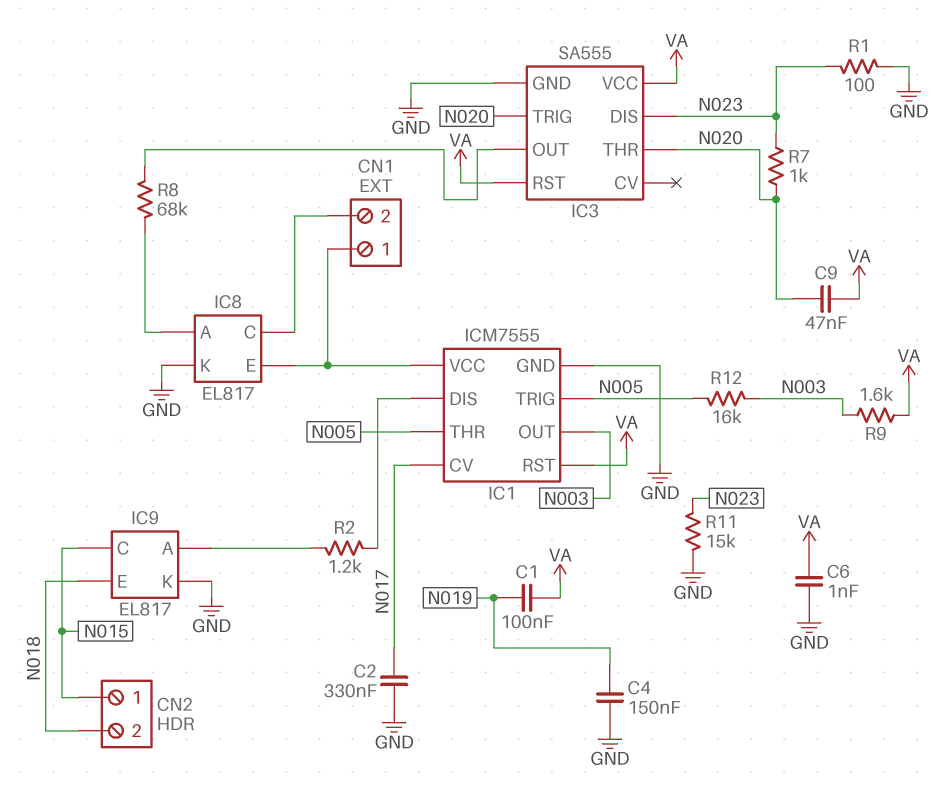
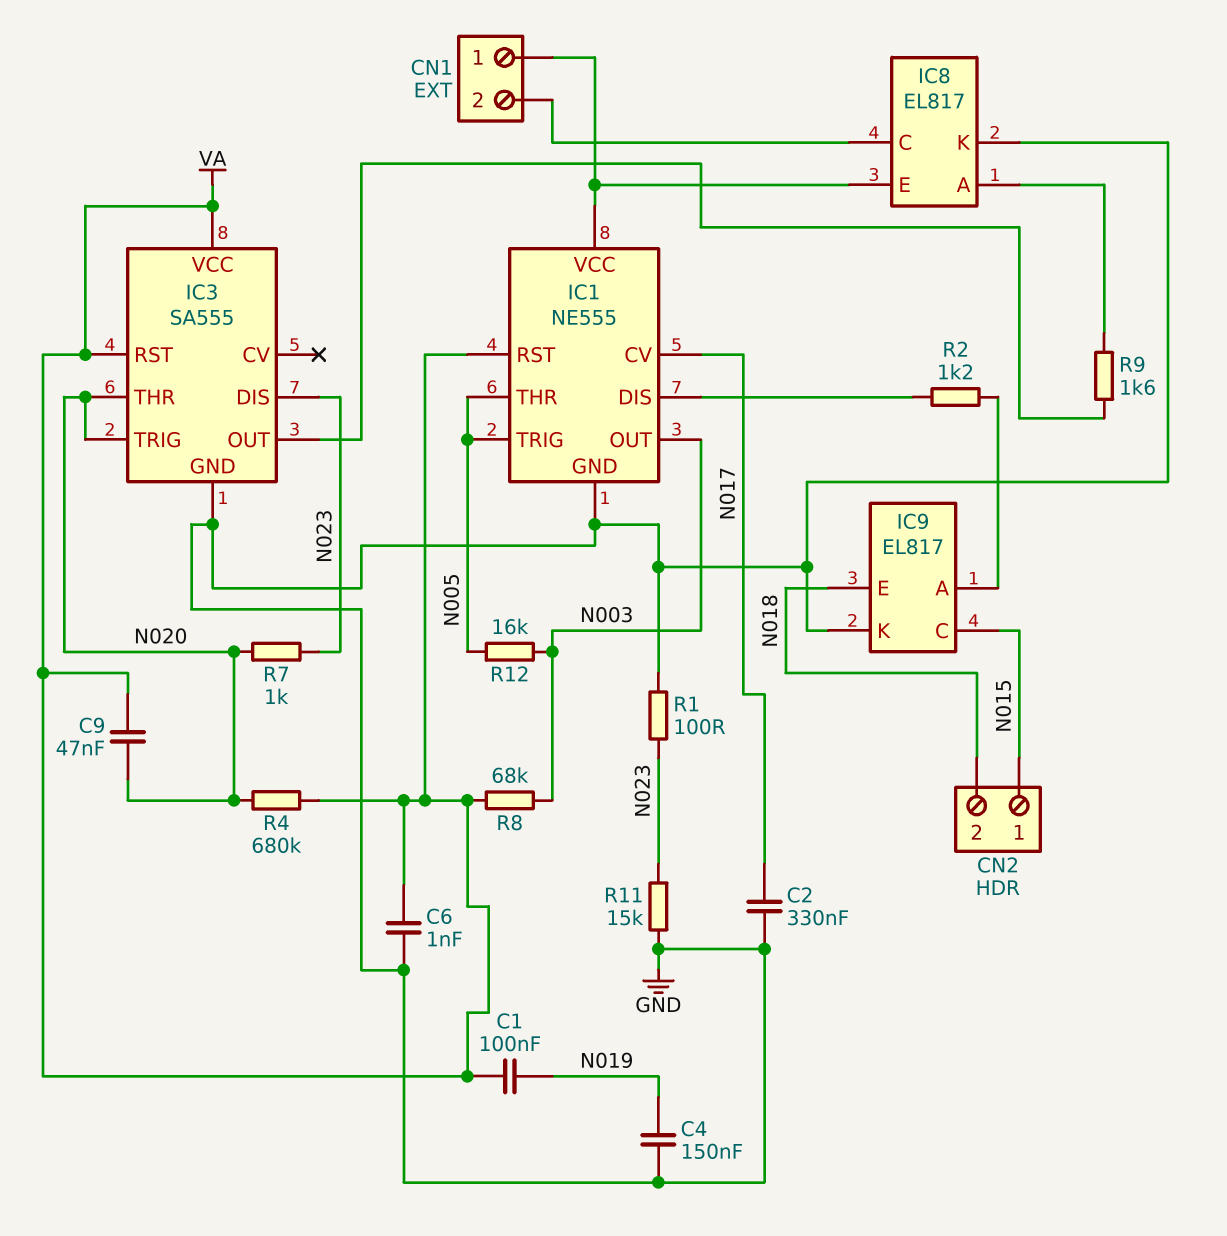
IC1: ICM7555 -> NE555
R4: none -> 680k (N020, VA)
R8: 68k (IC3/OUT, IC8/A) -> 68k (N003, VA)
R9: 1.6k (N003, VA) -> 1.6k (IC3/OUT, IC8/A)

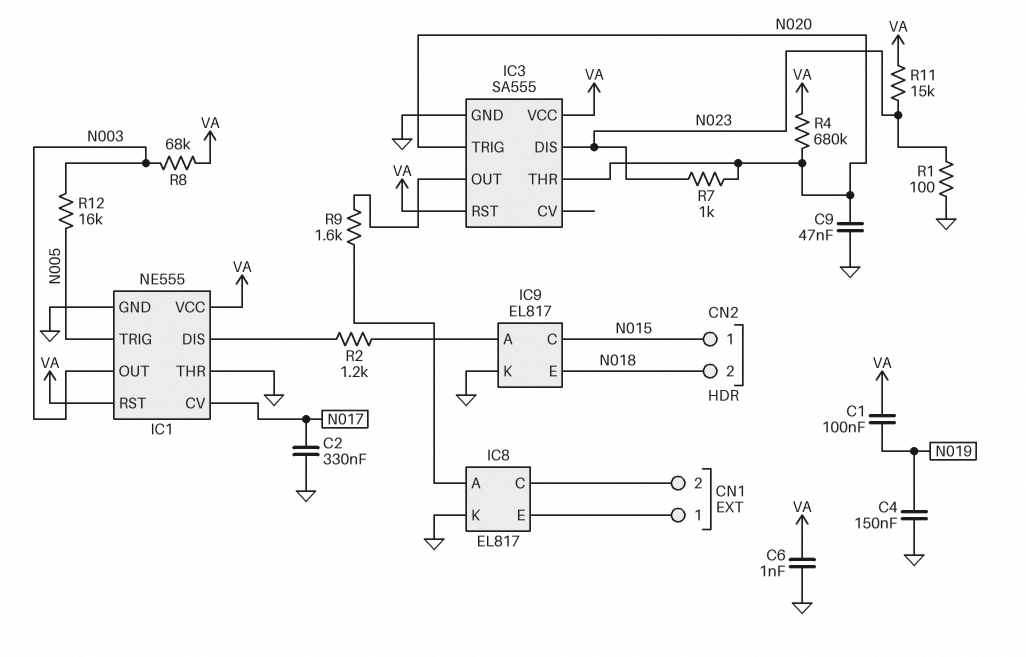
C9: 47nF (N020, VA) -> 47nF (GND, N020)
IC1 pin THR: N005 -> GND
IC1 pin VCC: CN1/1 -> VA
R11: 15k (GND, N023) -> 15k (N023, VA)

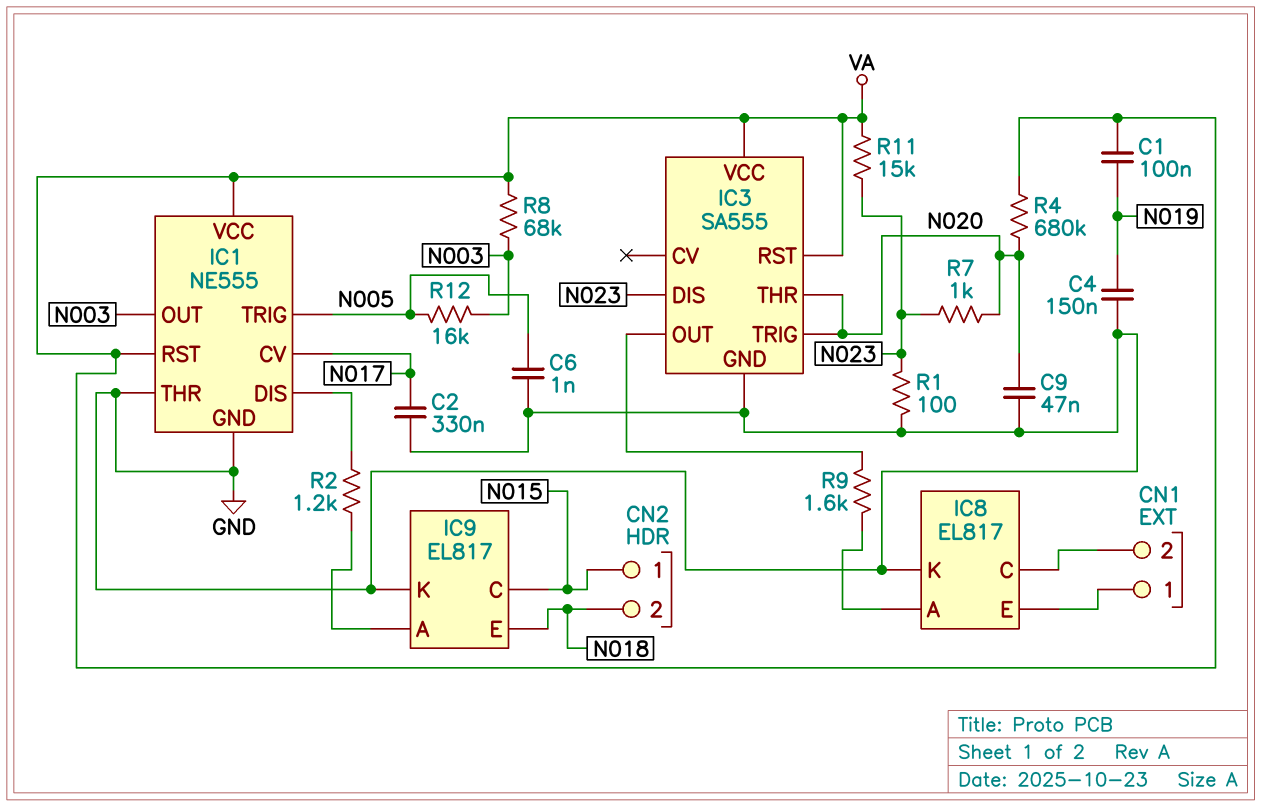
C6: 1nF (GND, VA) -> 1nF (GND, N005)

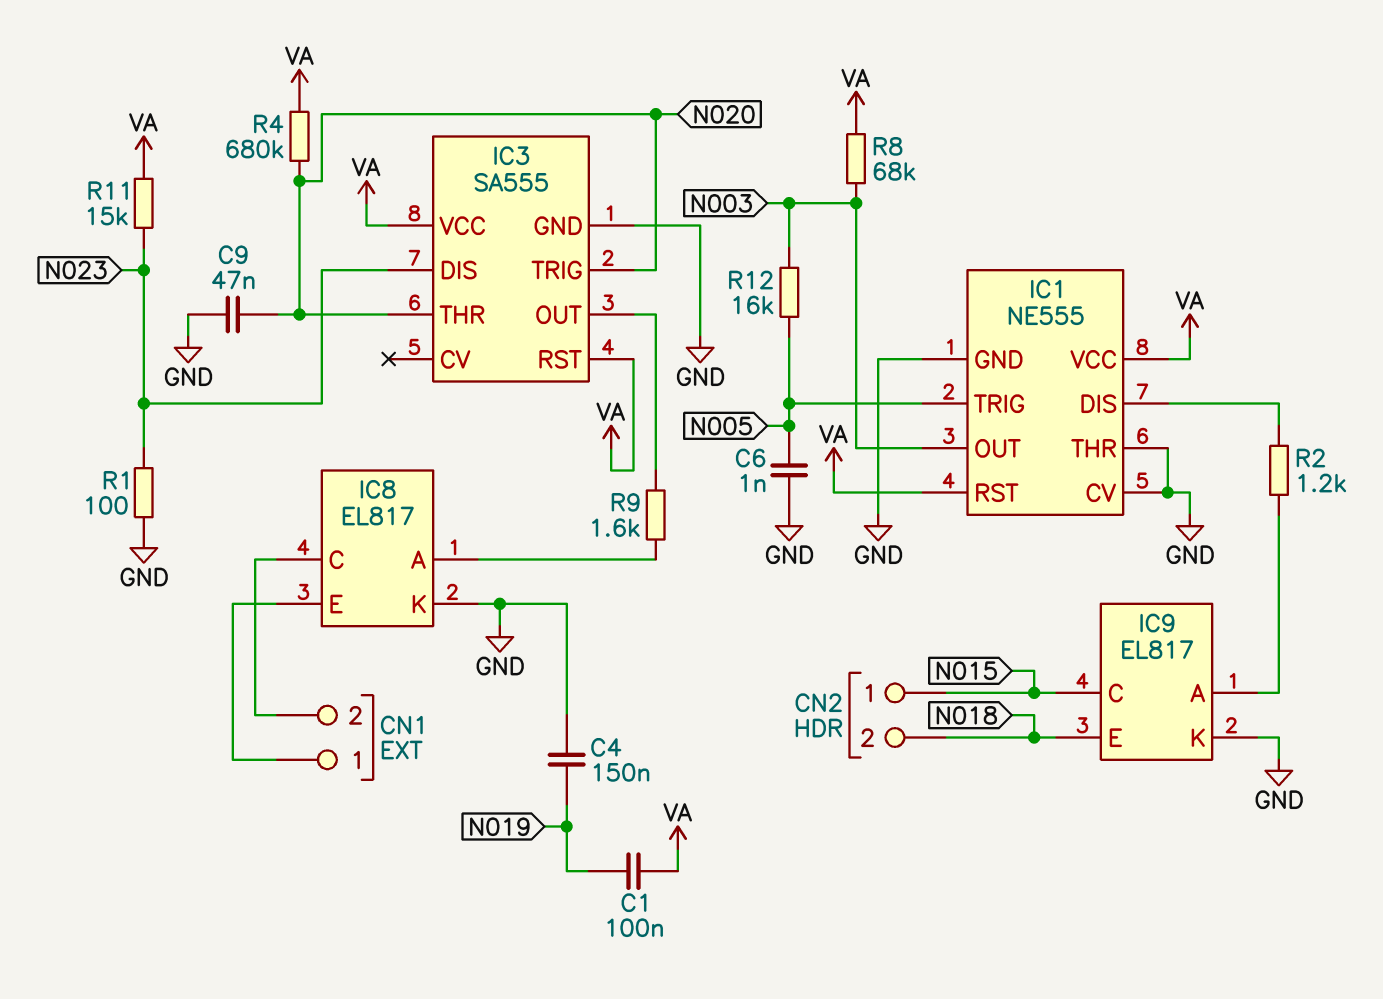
C2: 330nF (GND, N017) -> none
IC1 pin CV: N017 -> GND
R7: 1k (N020, N023) -> none

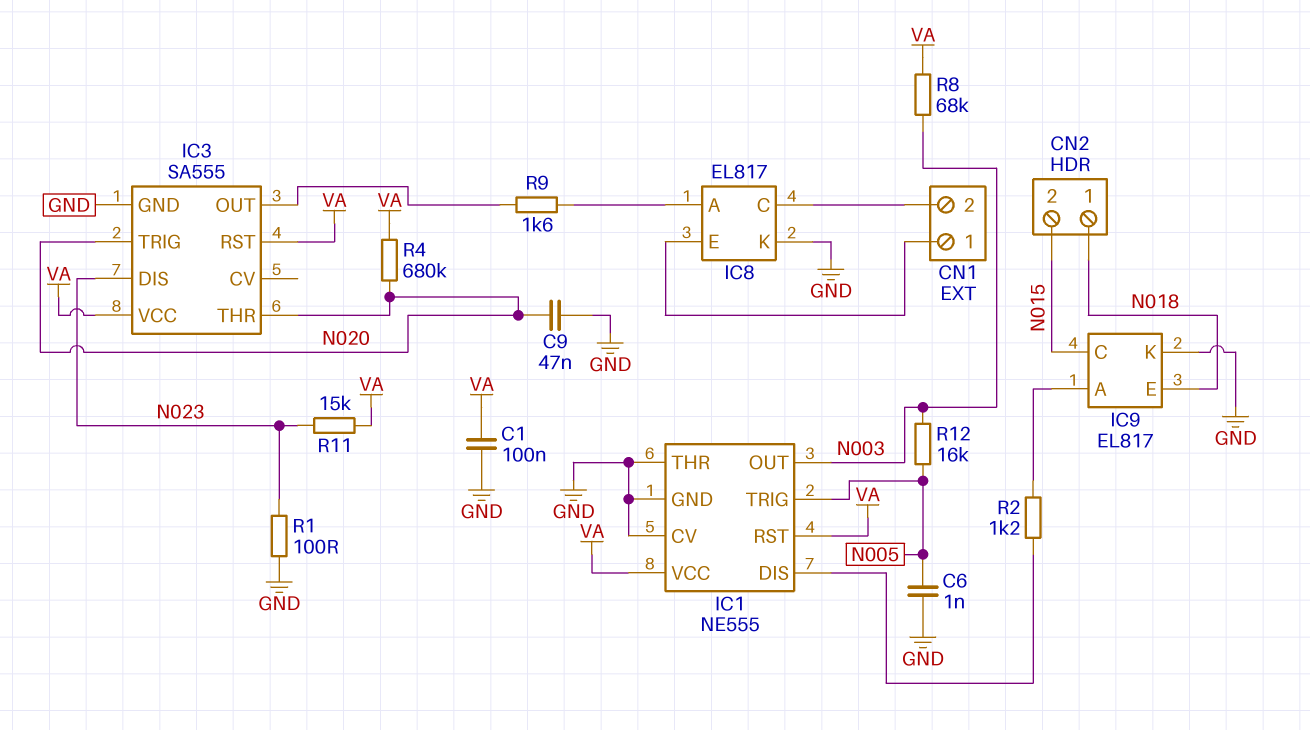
C1: 100nF (N019, VA) -> 100nF (GND, VA)
C4: 150nF (GND, N019) -> none
CN2 pin 1: N015 -> N018
CN2 pin 2: N018 -> N015

